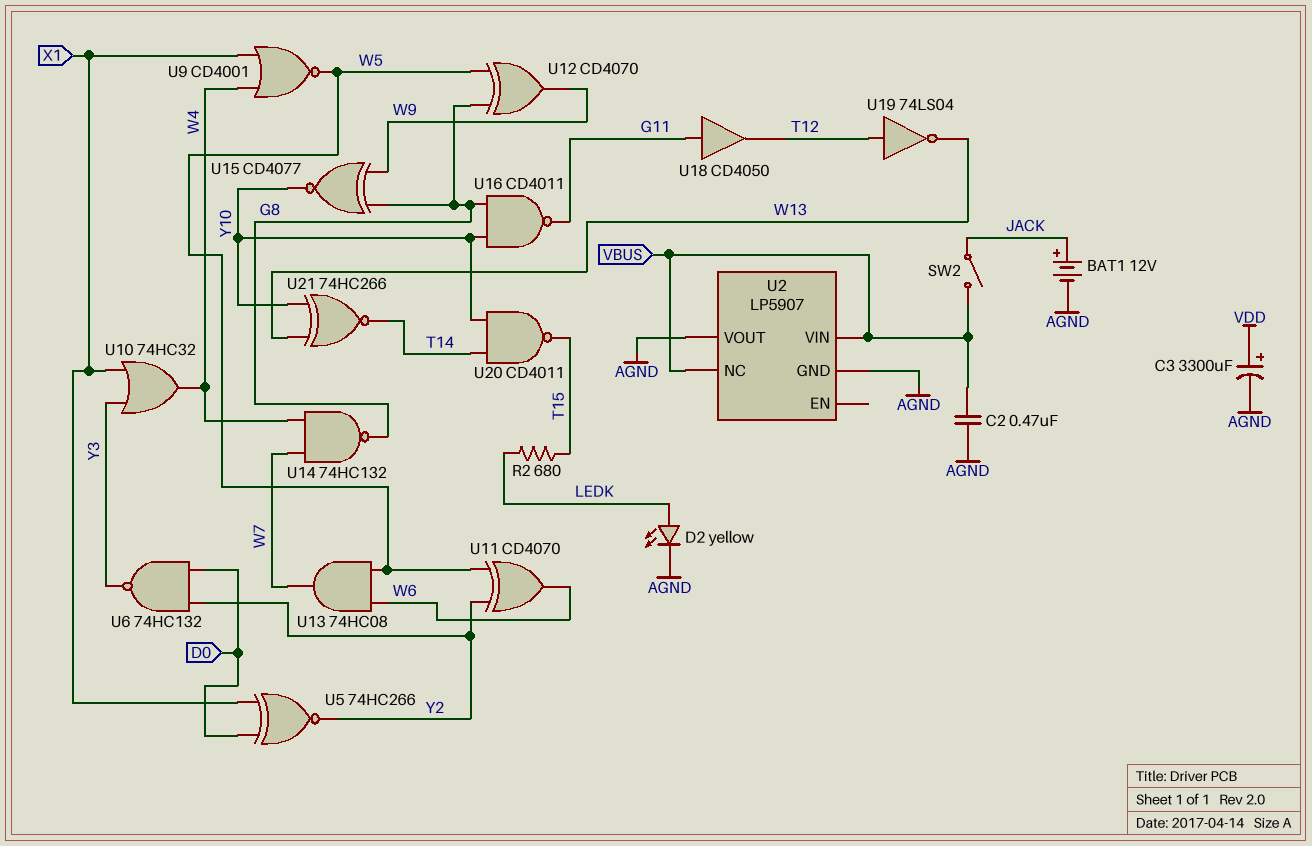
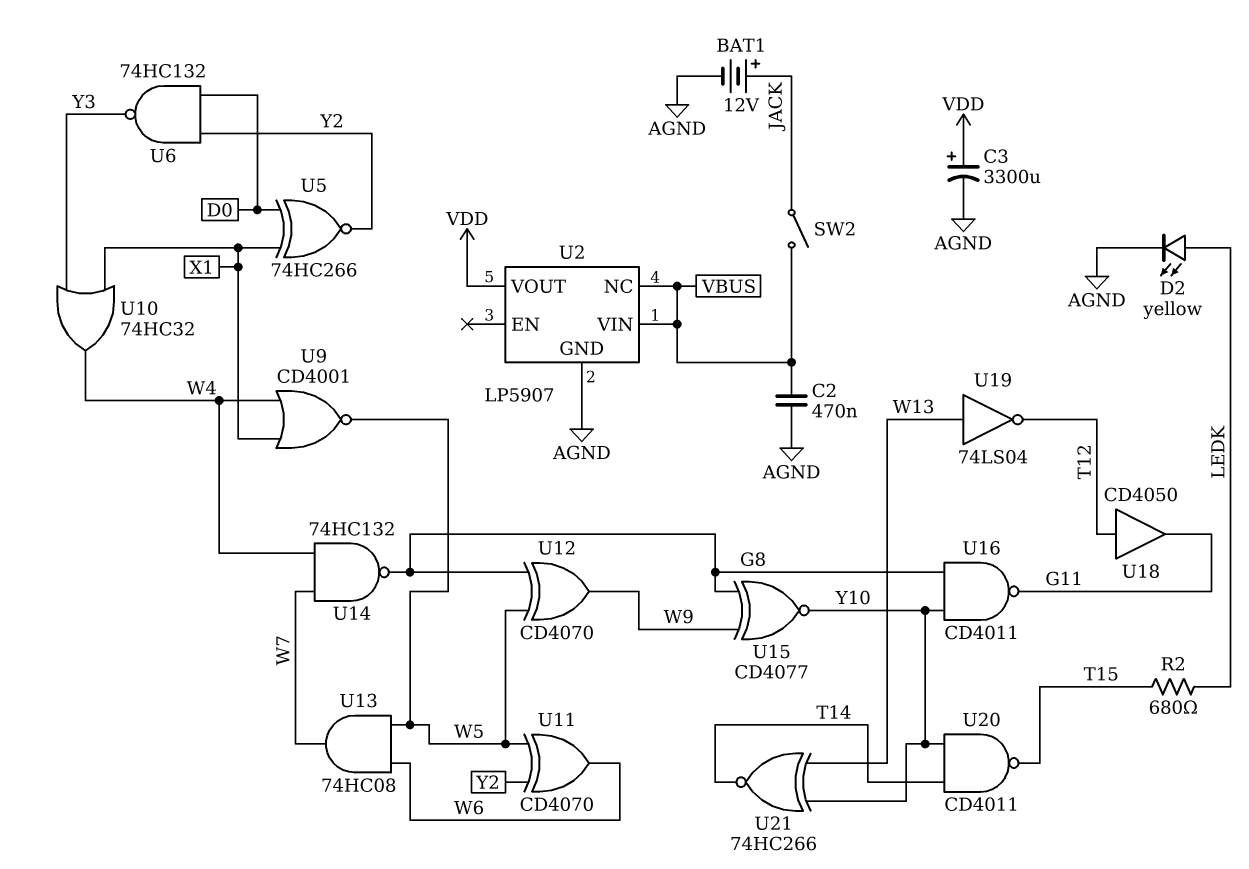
U2 pin VOUT: AGND -> VDD
U18: buffer CD4050 (in G11, out T12) -> buffer CD4050 (in T12, out G11)
U19: NOT 74LS04 (in T12, out W13) -> NOT 74LS04 (in W13, out T12)

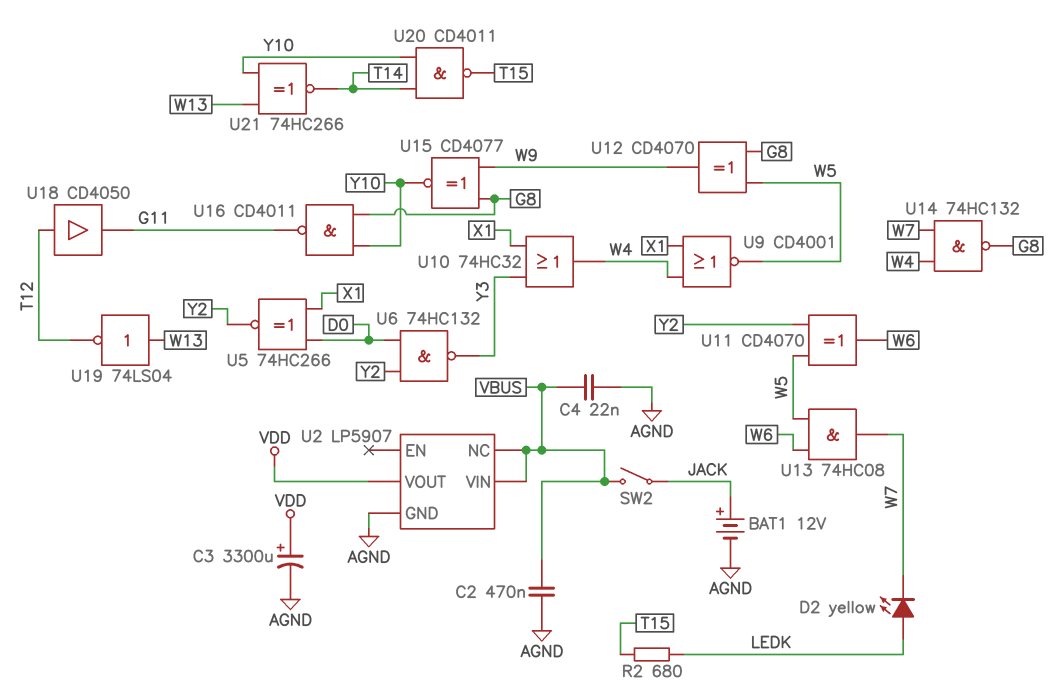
C4: none -> 22nF (AGND, VBUS)
D2: LED yellow (A LEDK, K AGND) -> LED yellow (A LEDK, K W7)

